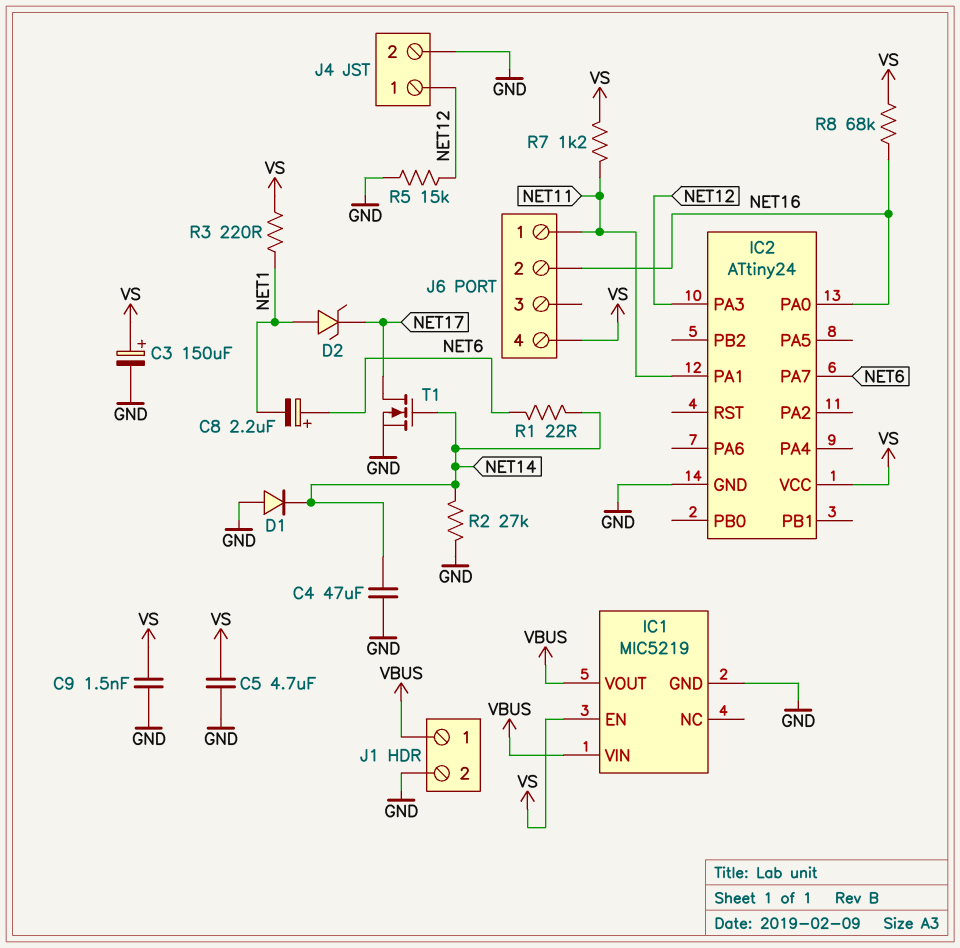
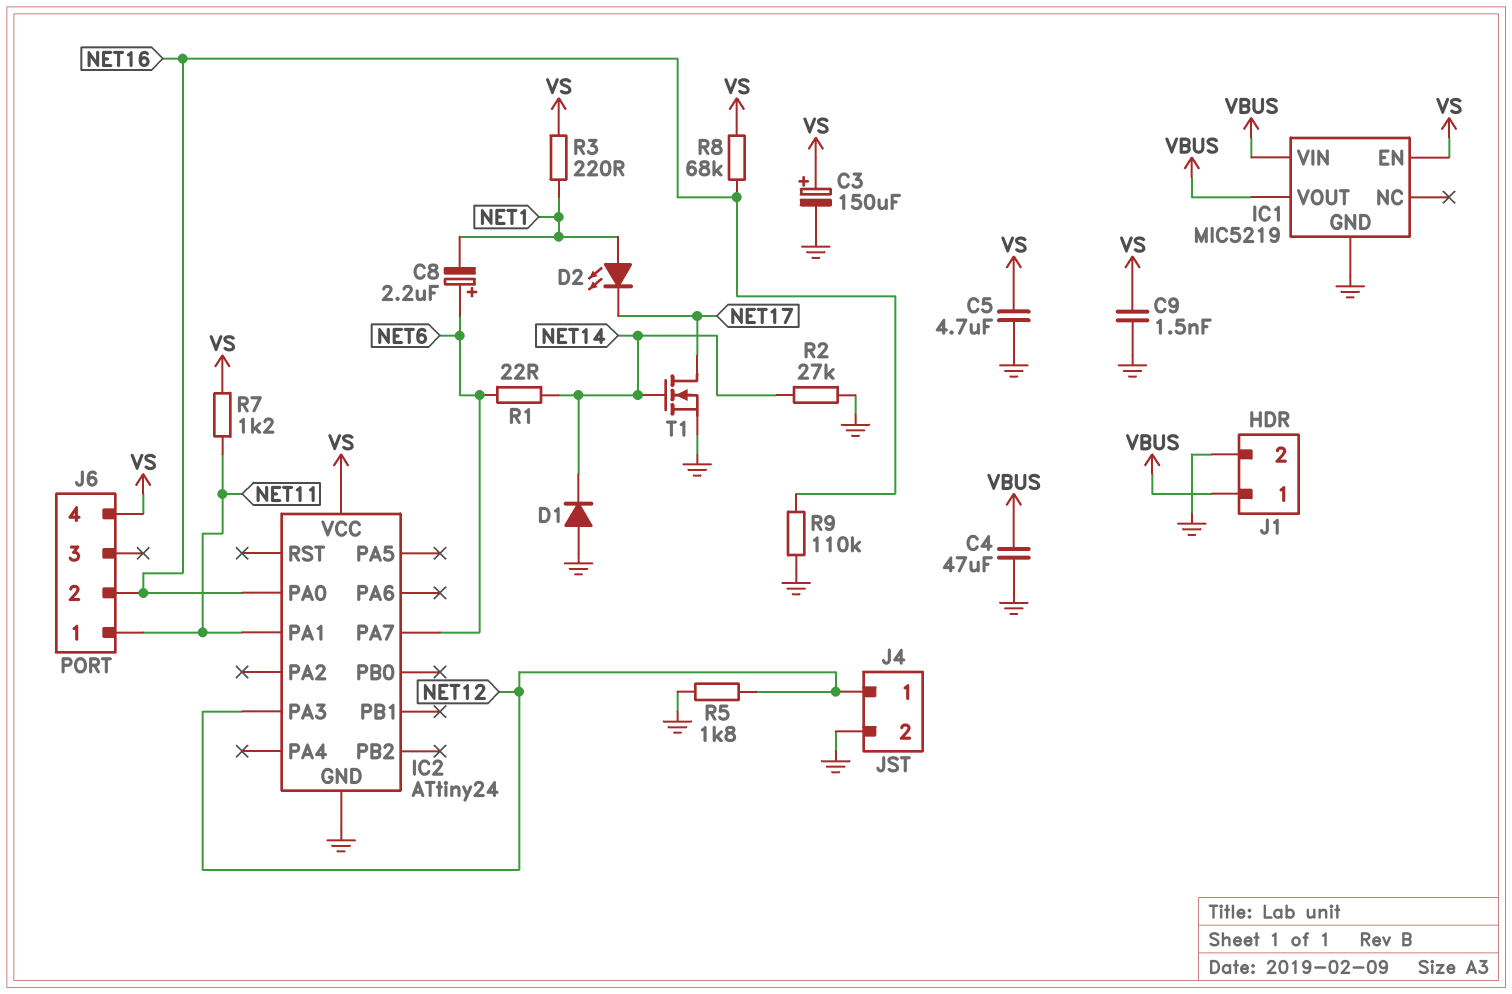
C4: 47uF (GND, NET14) -> 47uF (GND, VBUS)
D2: zener (A NET1, K NET17) -> LED (A NET1, K NET17)
R5: 15k (GND, NET12) -> 1.8k (GND, NET12)
R9: none -> 110k (GND, NET16)

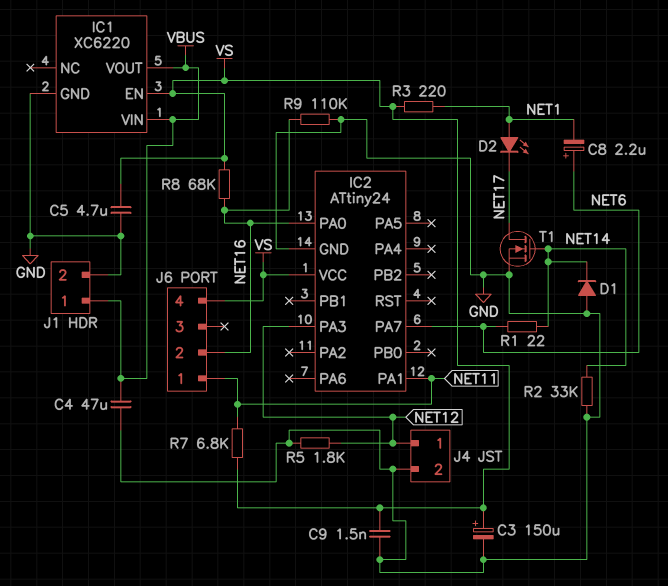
IC1: MIC5219 -> XC6220
R2: 27k (GND, NET14) -> 33k (GND, NET14)
R7: 1.2k (NET11, VS) -> 6.8k (NET11, VS)

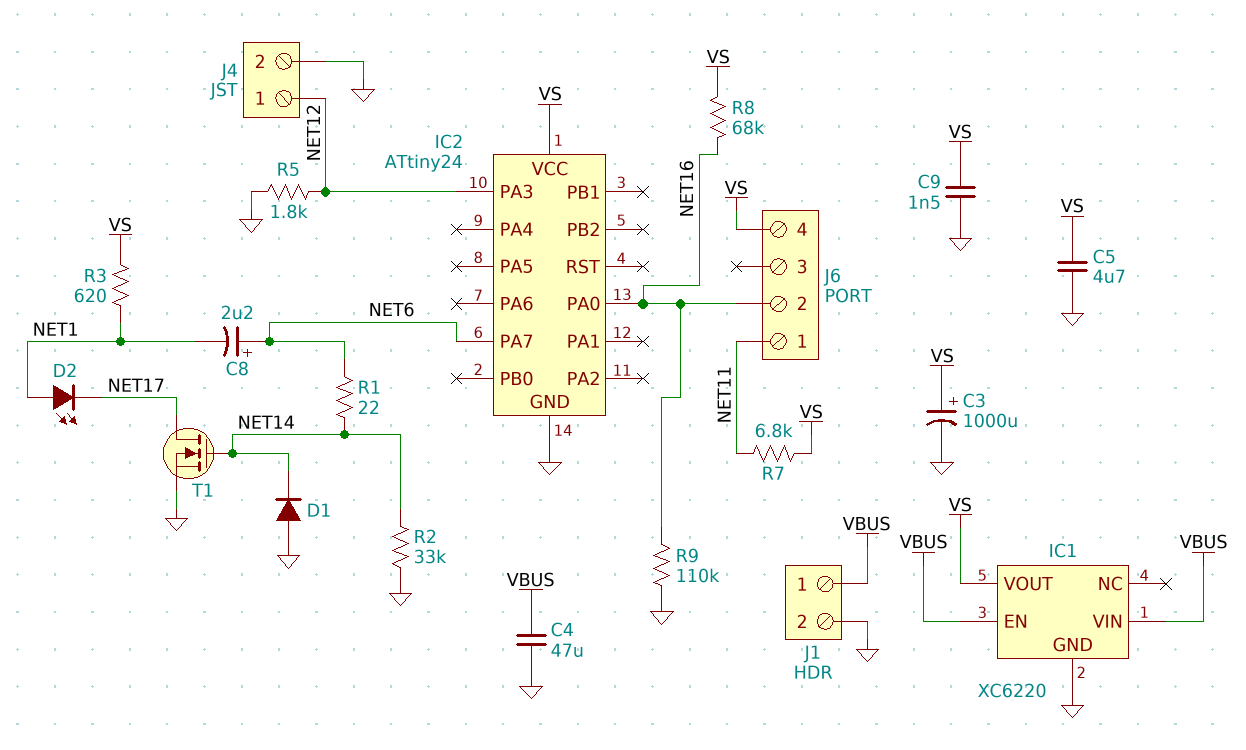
C3: 150uF (plus VS, minus GND) -> 1000uF (plus VS, minus GND)
IC1 pin EN: VS -> VBUS
IC1 pin VOUT: VBUS -> VS
IC2 pin PA1: NET11 -> none
R3: 220 (NET1, VS) -> 620 (NET1, VS)

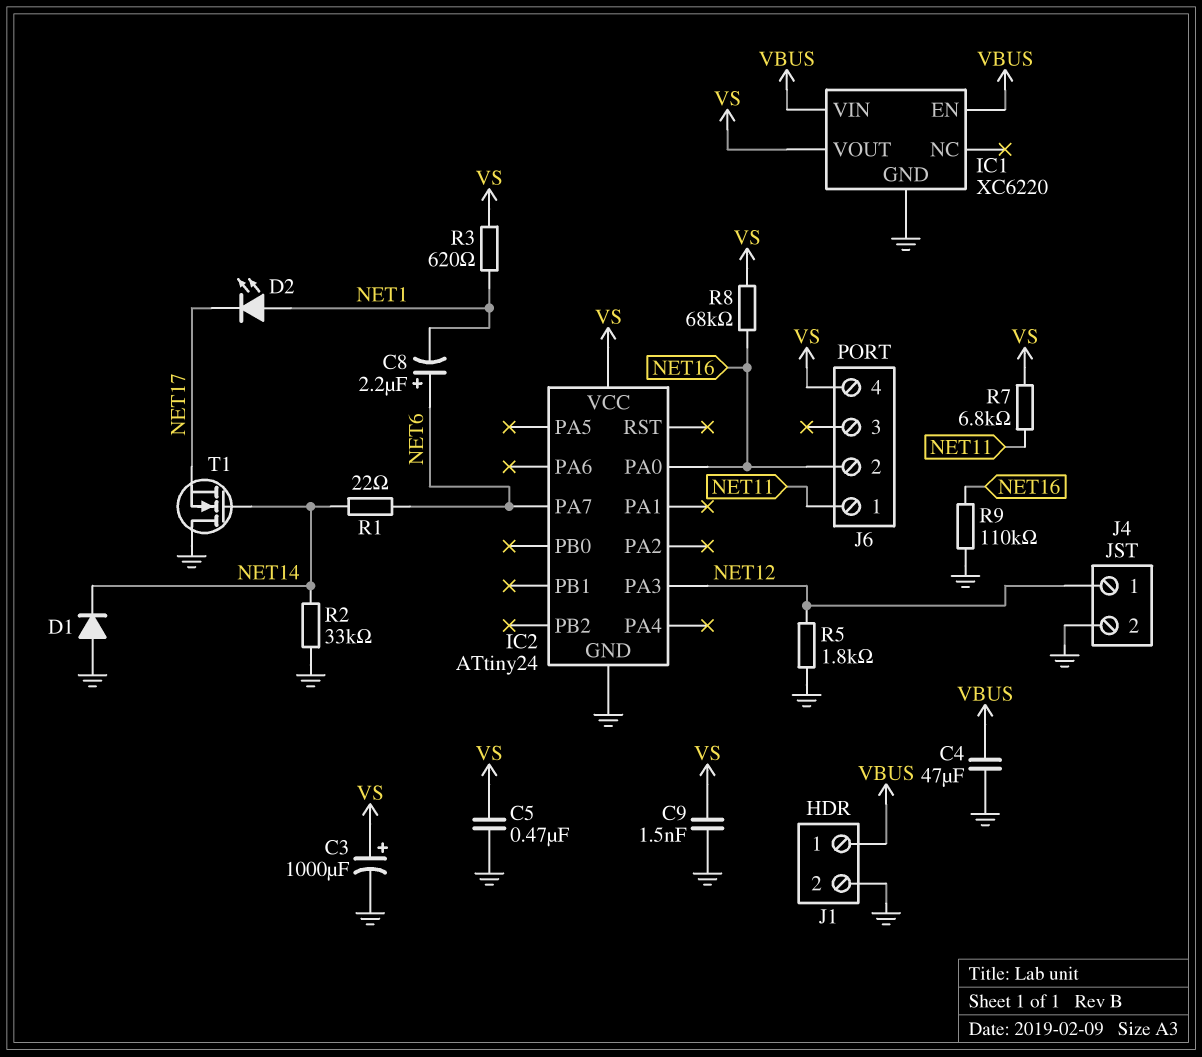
C5: 4.7uF (GND, VS) -> 470nF (GND, VS)
T1: NMOS (G NET14, D NET17, S GND) -> NMOS (G NET14, D GND, S NET17)

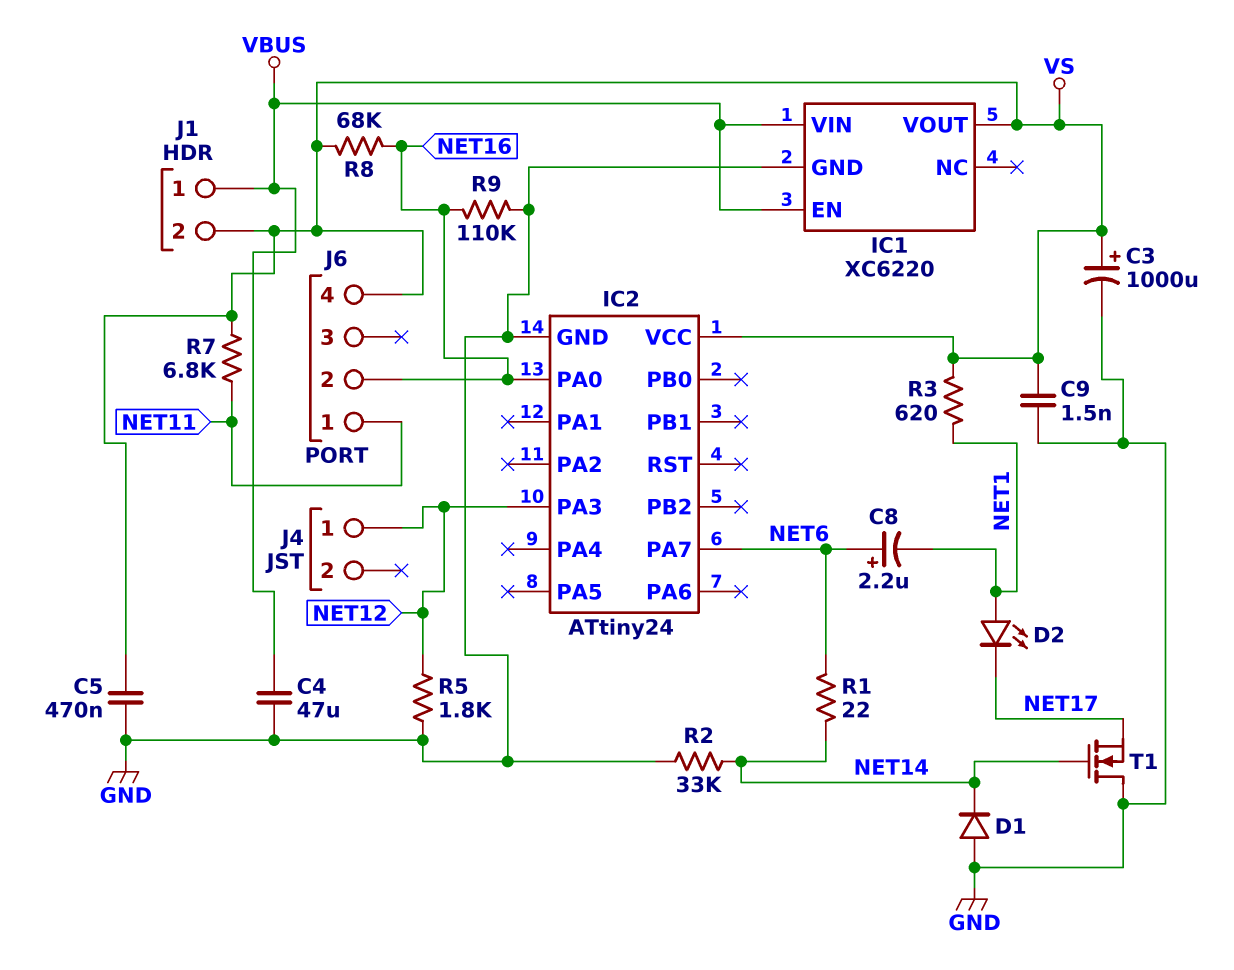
J1 pin 2: GND -> VS
J4 pin 2: GND -> none

